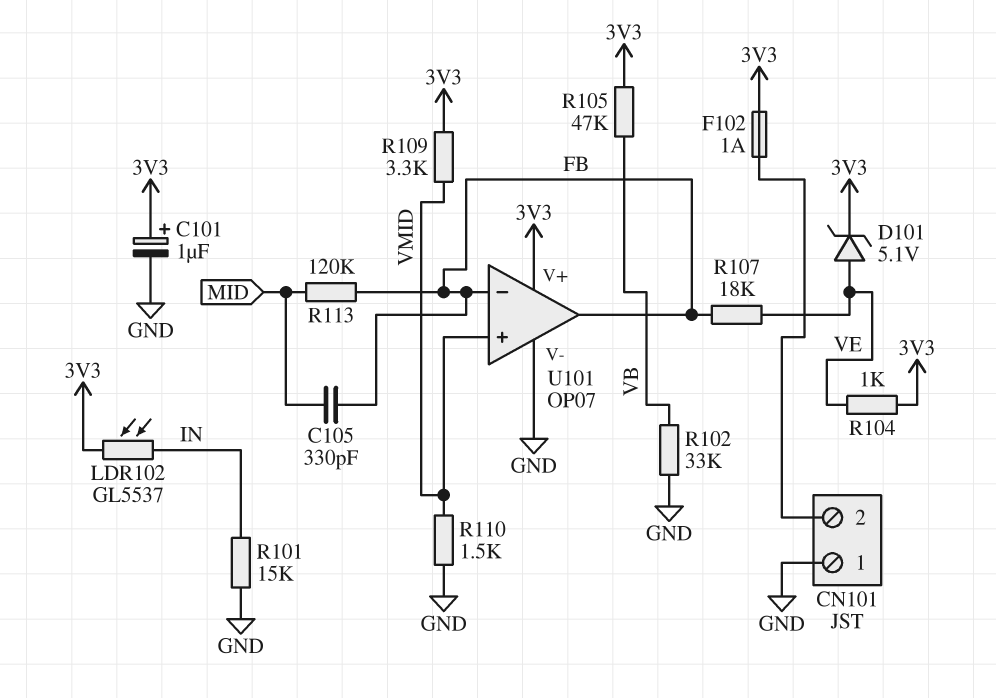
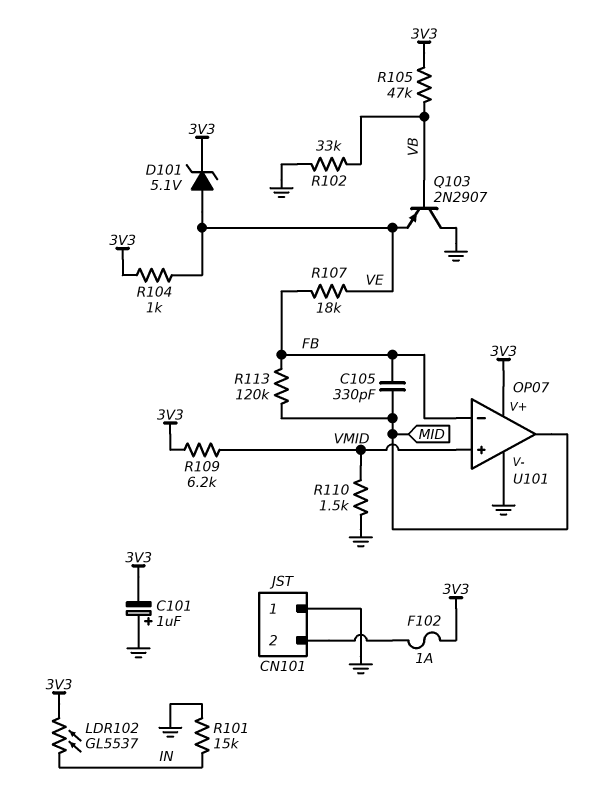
C101: 1uF (plus 3V3, minus GND) -> 1uF (plus GND, minus 3V3)
Q103: none -> PNP 2N2907 (B VB, C GND, E VE)
R109: 3.3k (3V3, VMID) -> 6.2k (3V3, VMID)
U101 pin out: FB -> MID

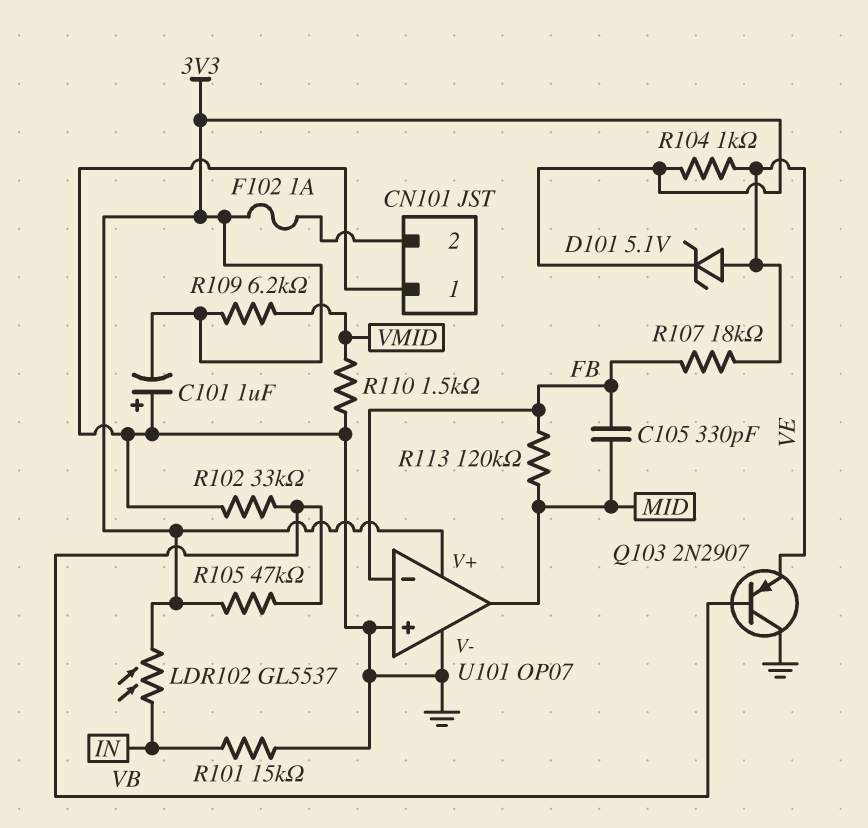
U101 pin in+: VMID -> GND

